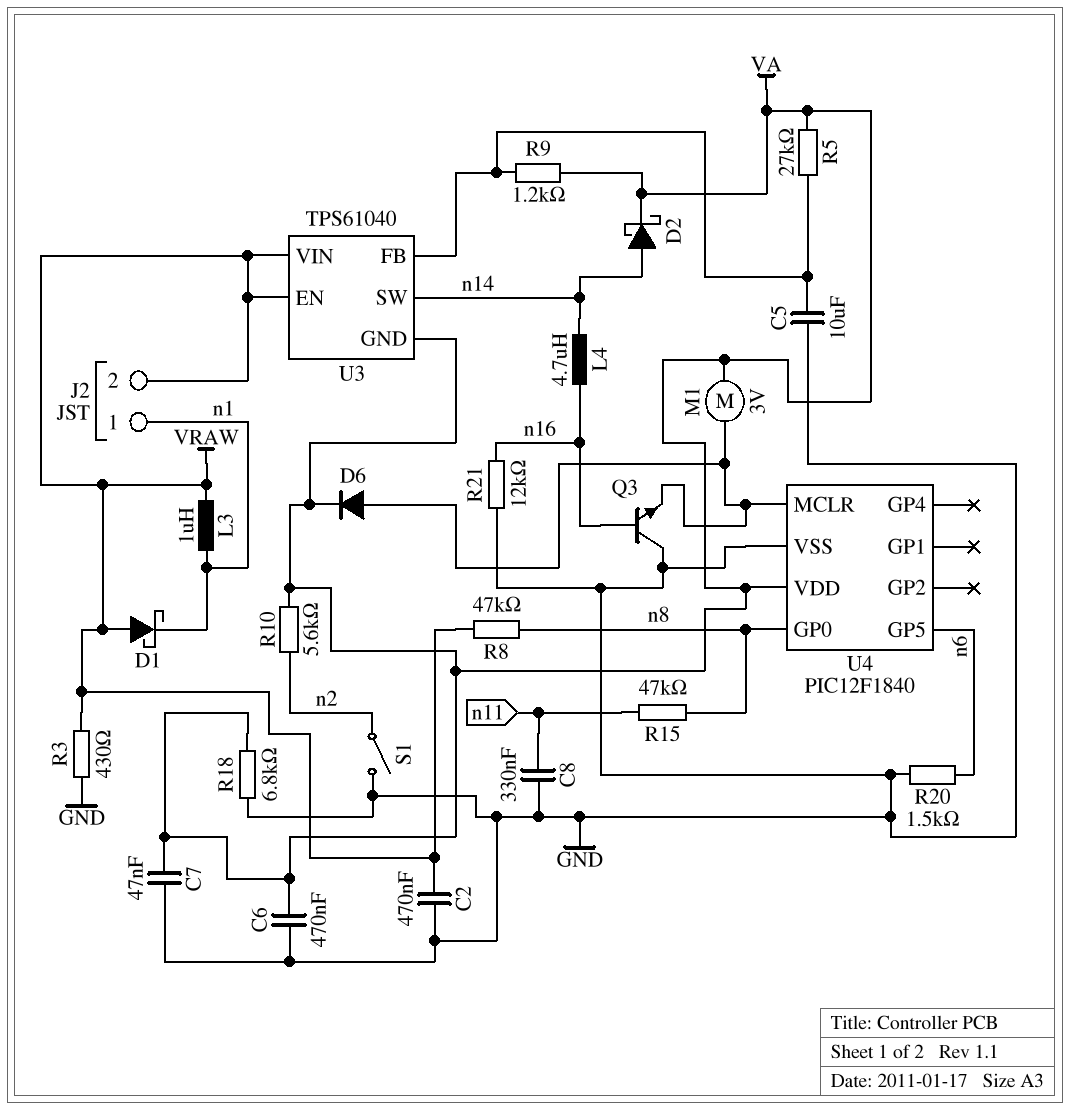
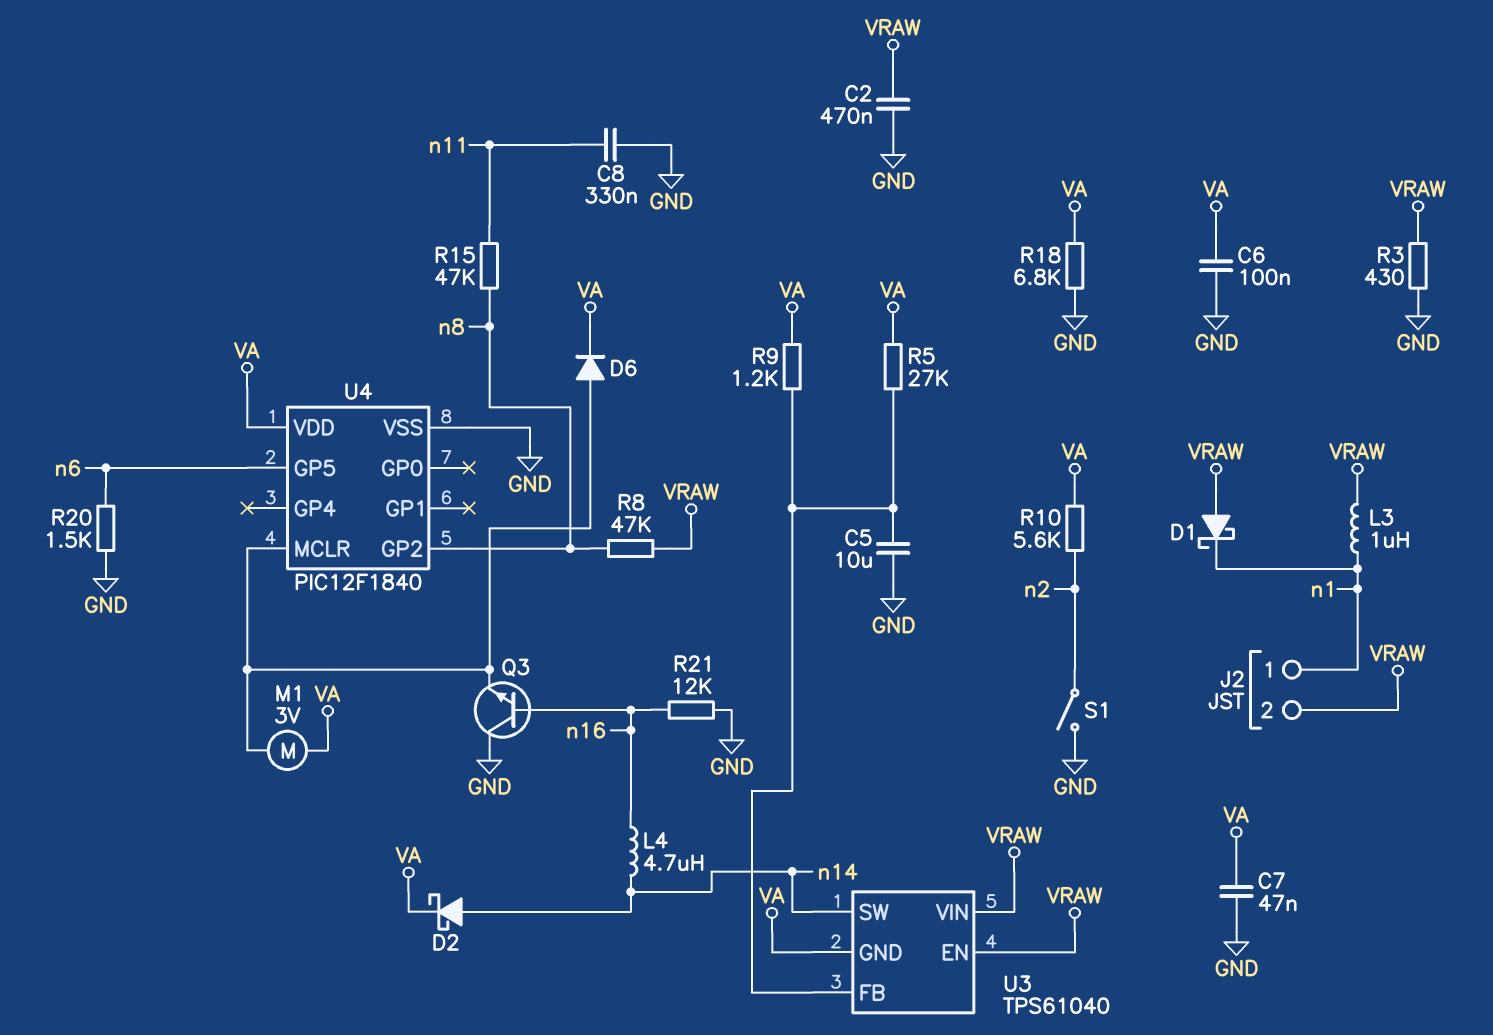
C6: 470nF (GND, VA) -> 100nF (GND, VA)
U4 pin GP0: n8 -> none
U4 pin GP2: none -> n8

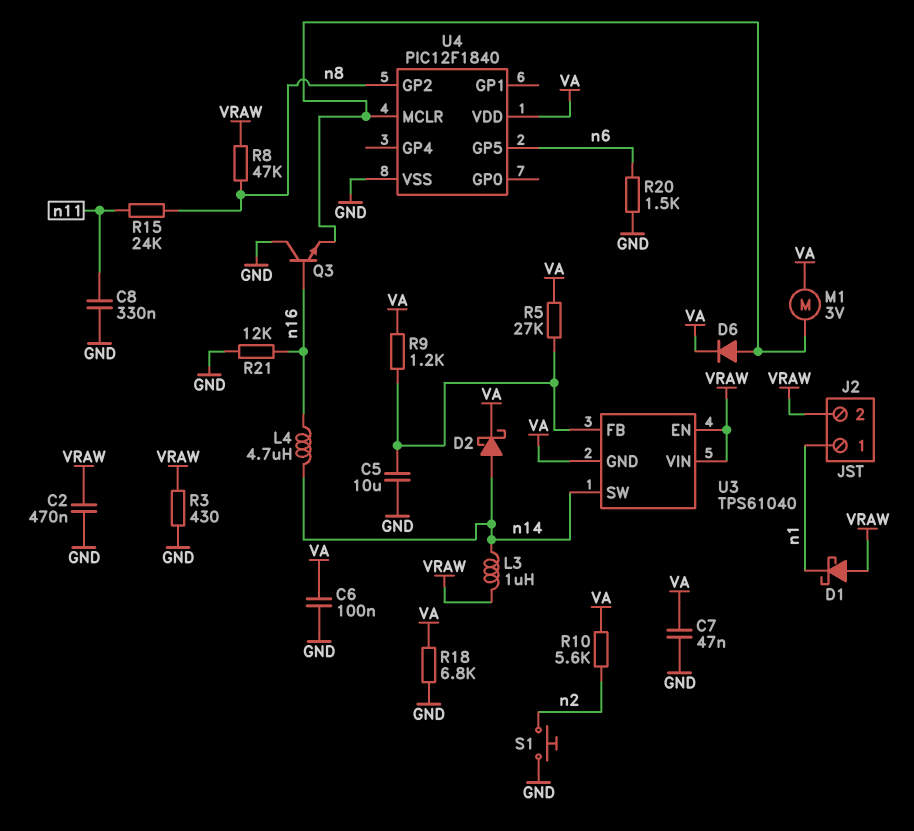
L3: 1uH (VRAW, n1) -> 1uH (VRAW, n14)
R15: 47k (n8, n11) -> 24k (n8, n11)
S1: switch (GND, n2) -> button (GND, n2)

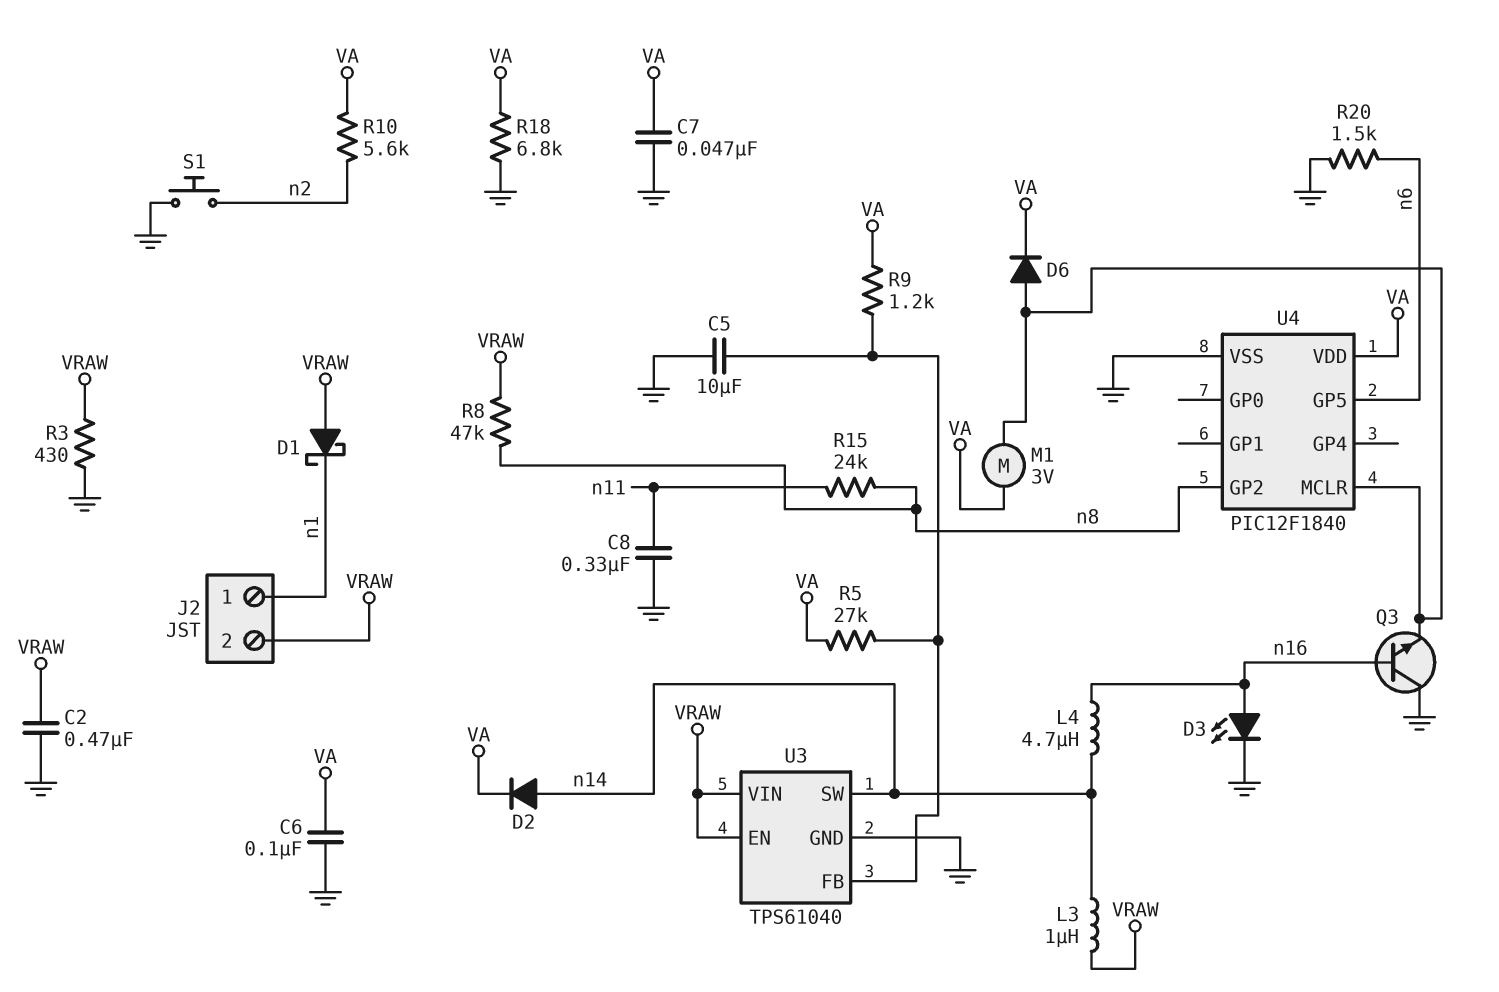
D2: schottky (A n14, K VA) -> diode (A n14, K VA)
D3: none -> LED (A n16, K GND)
R21: 12k (GND, n16) -> none
U3 pin GND: VA -> GND

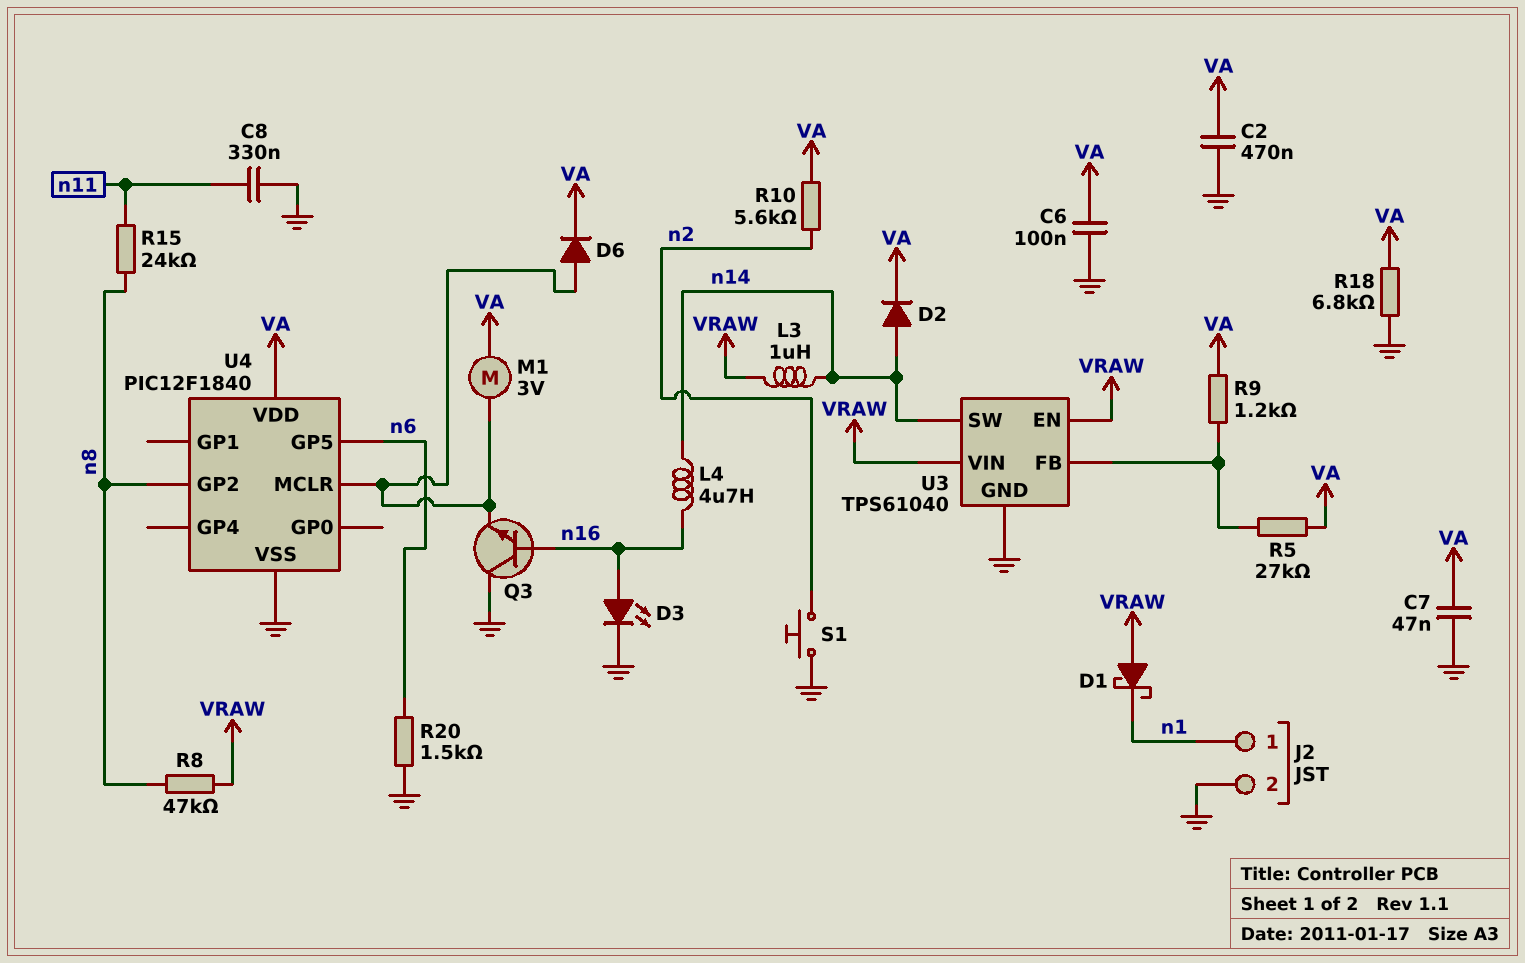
C2: 470nF (GND, VRAW) -> 470nF (GND, VA)
C5: 10uF (GND, U3/FB) -> none
J2 pin 2: VRAW -> GND
R3: 430 (GND, VRAW) -> none

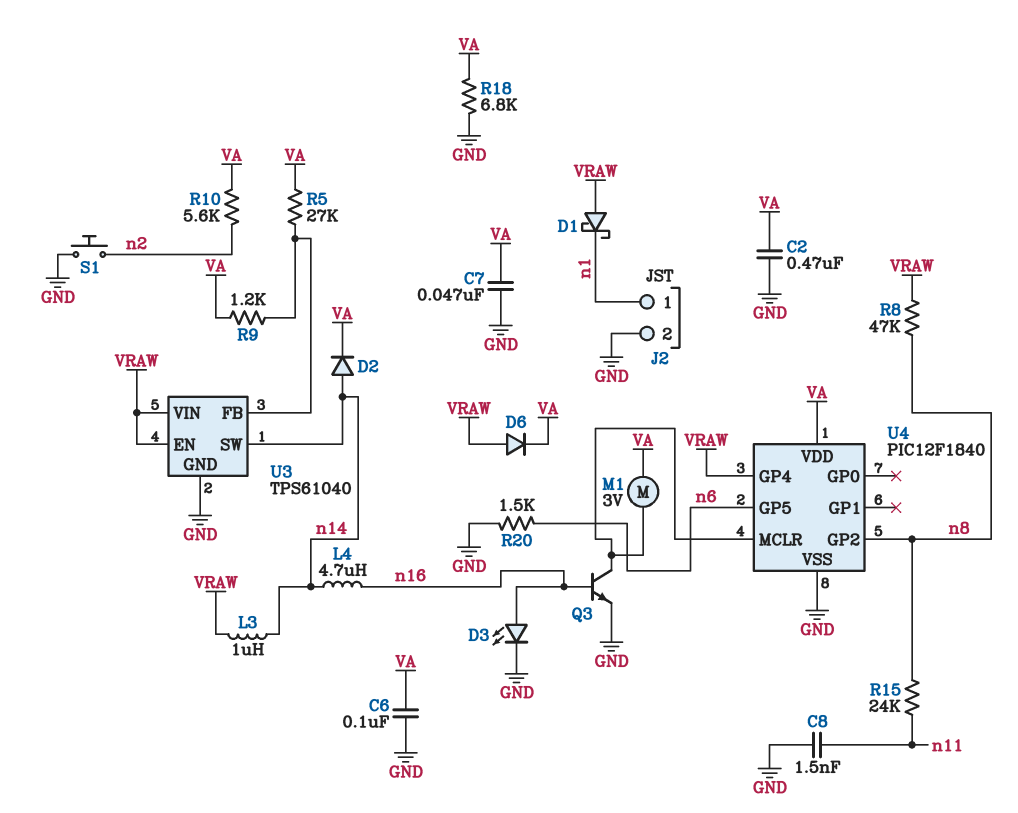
C8: 330nF (GND, n11) -> 1.5nF (GND, n11)
D6: diode (A U4/MCLR, K VA) -> diode (A VRAW, K VA)
Q3: NPN (B n16, C GND, E U4/MCLR) -> NPN (B n16, C U4/MCLR, E GND)
U4 pin GP4: none -> VRAW

